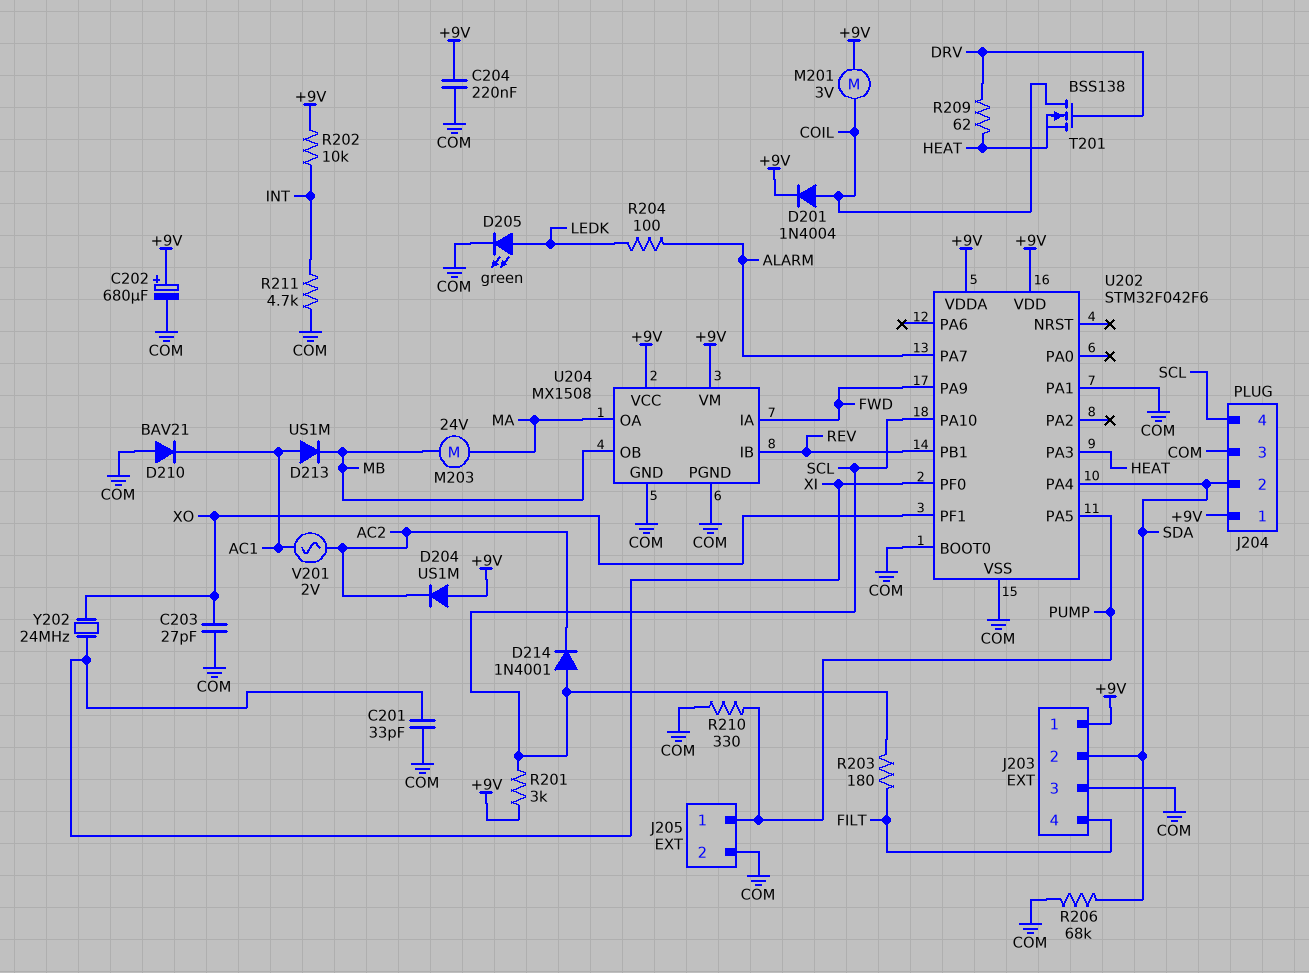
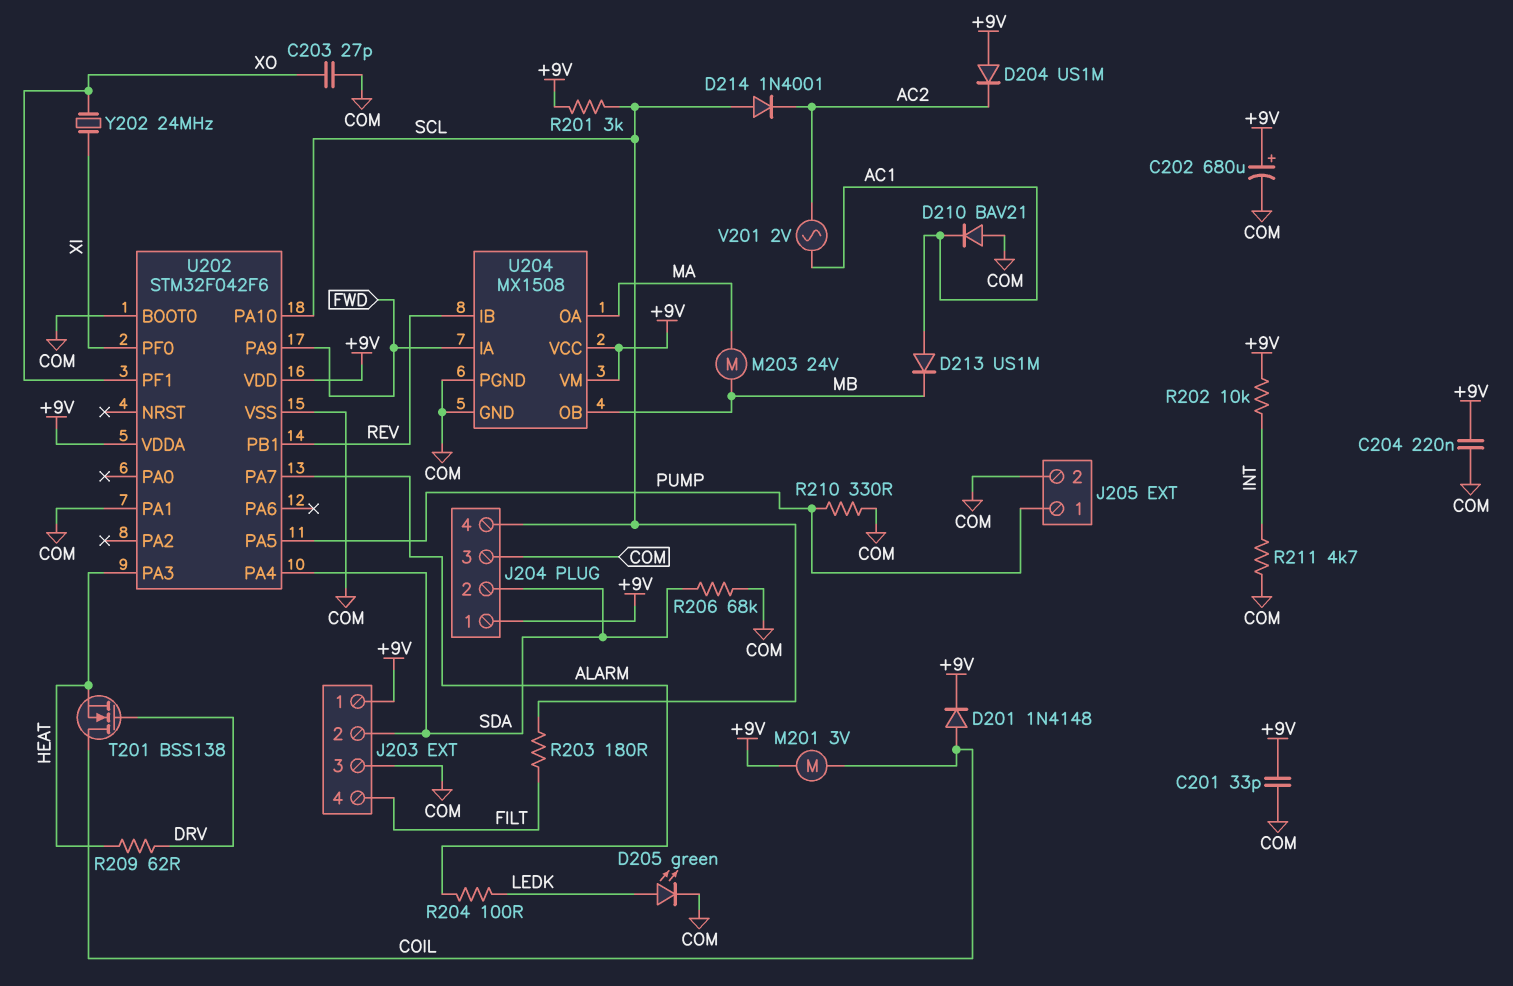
C201: 33pF (COM, XI) -> 33pF (+9V, COM)
D201: diode 1N4004 (A COIL, K +9V) -> diode 1N4148 (A COIL, K +9V)

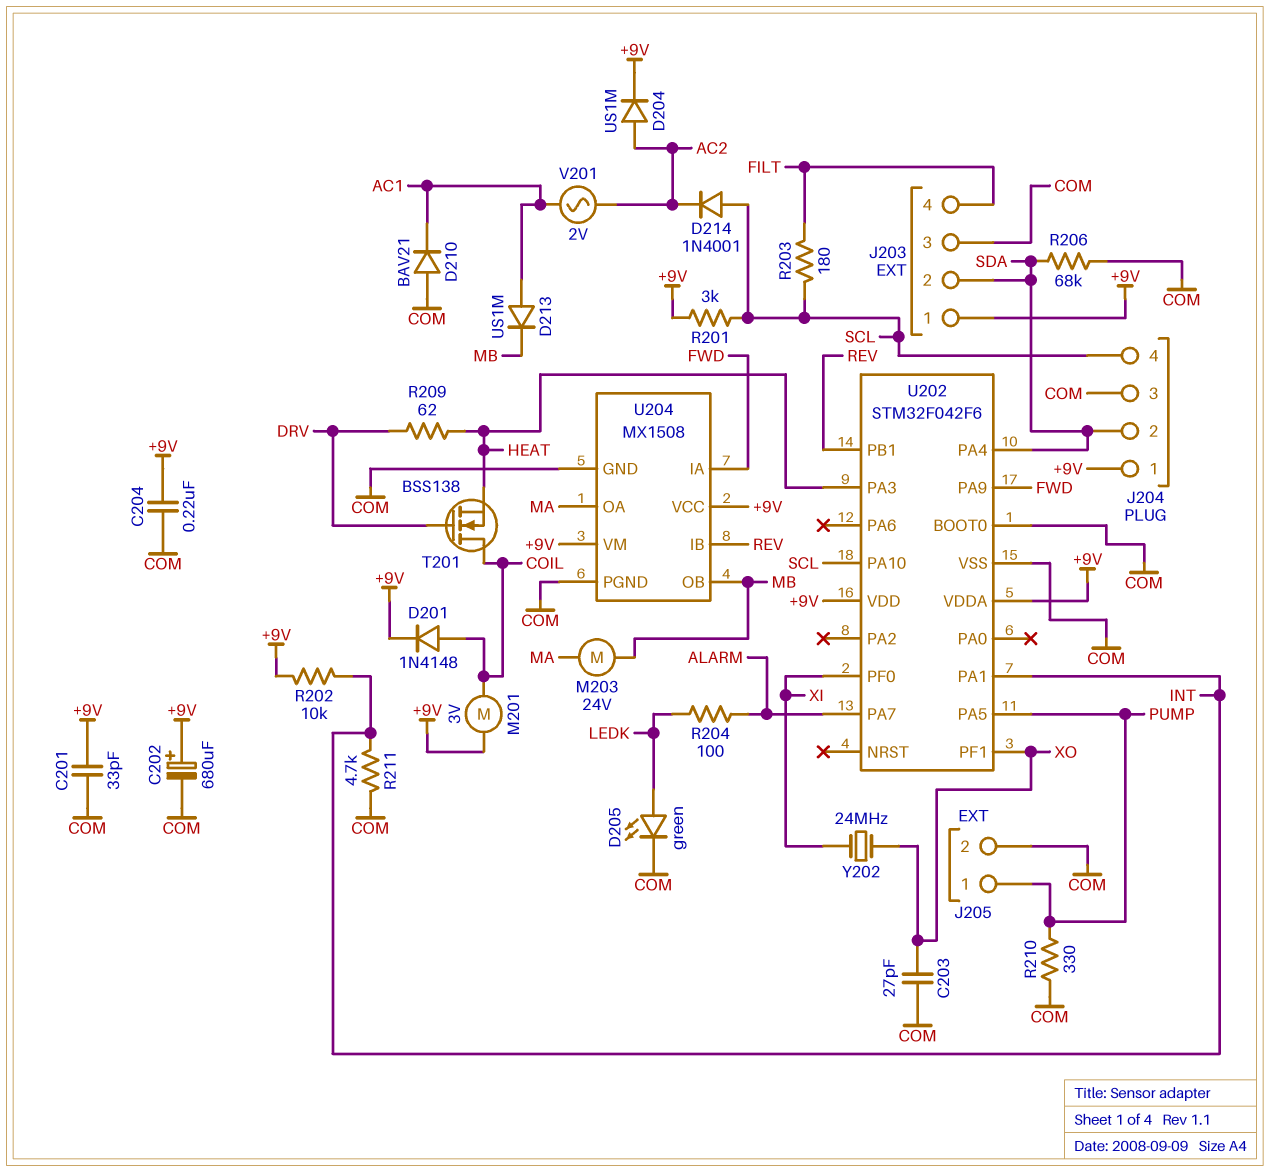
D204: diode US1M (A +9V, K AC2) -> diode US1M (A AC2, K +9V)
U202 pin PA1: COM -> INT

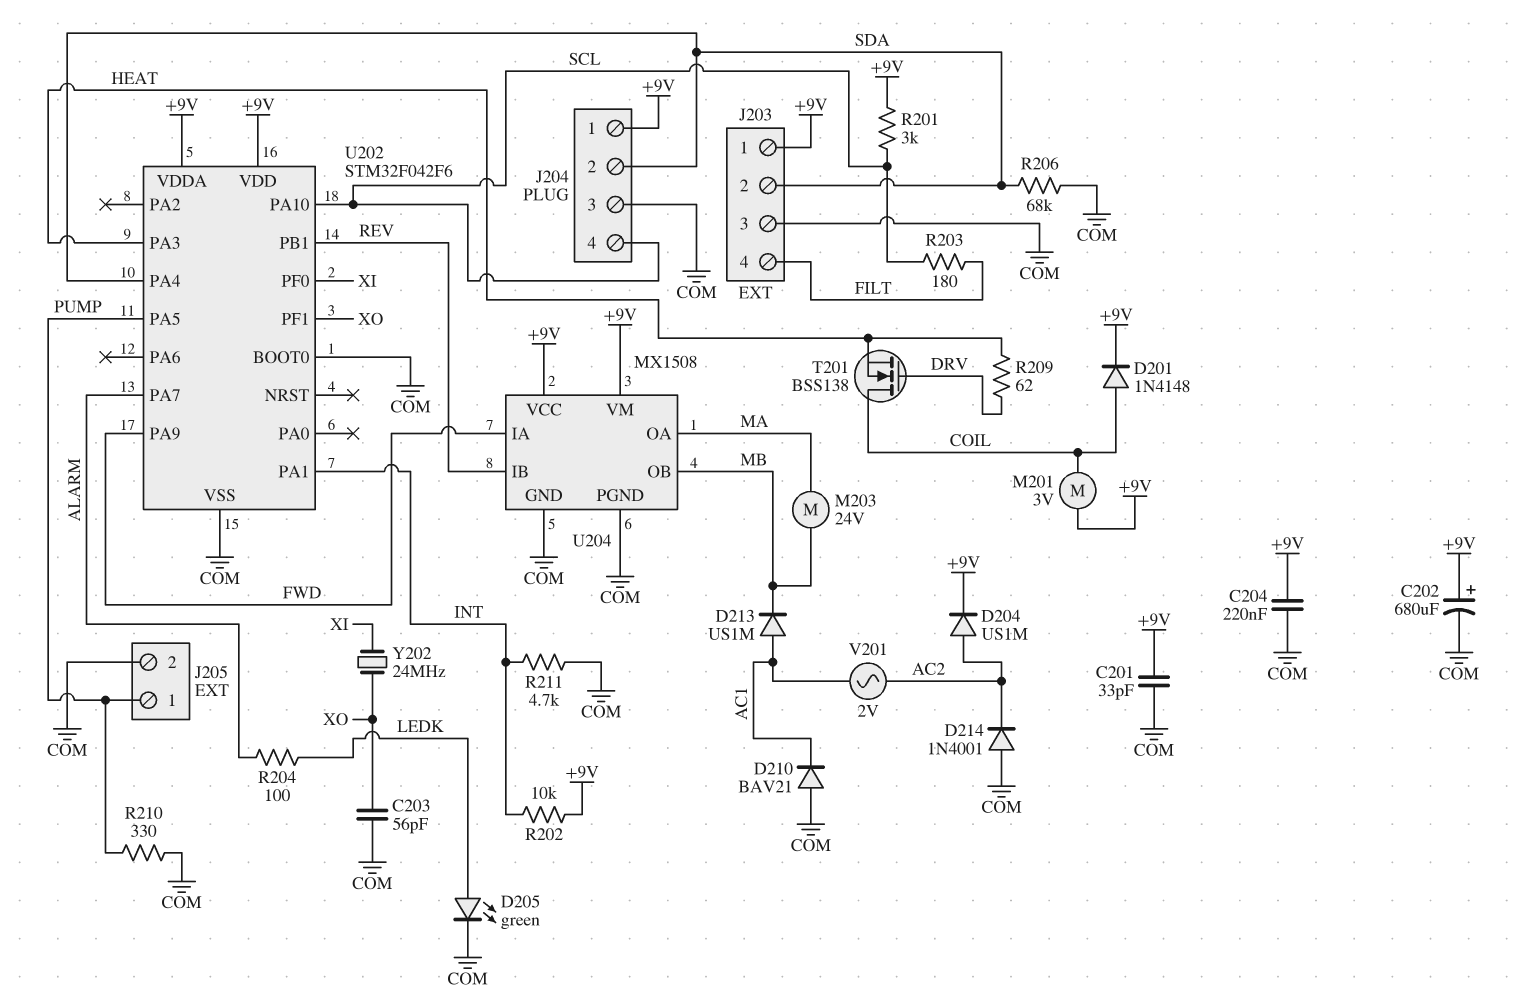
C203: 27pF (COM, XO) -> 56pF (COM, XO)
D214: diode 1N4001 (A SCL, K AC2) -> diode 1N4001 (A COM, K AC2)

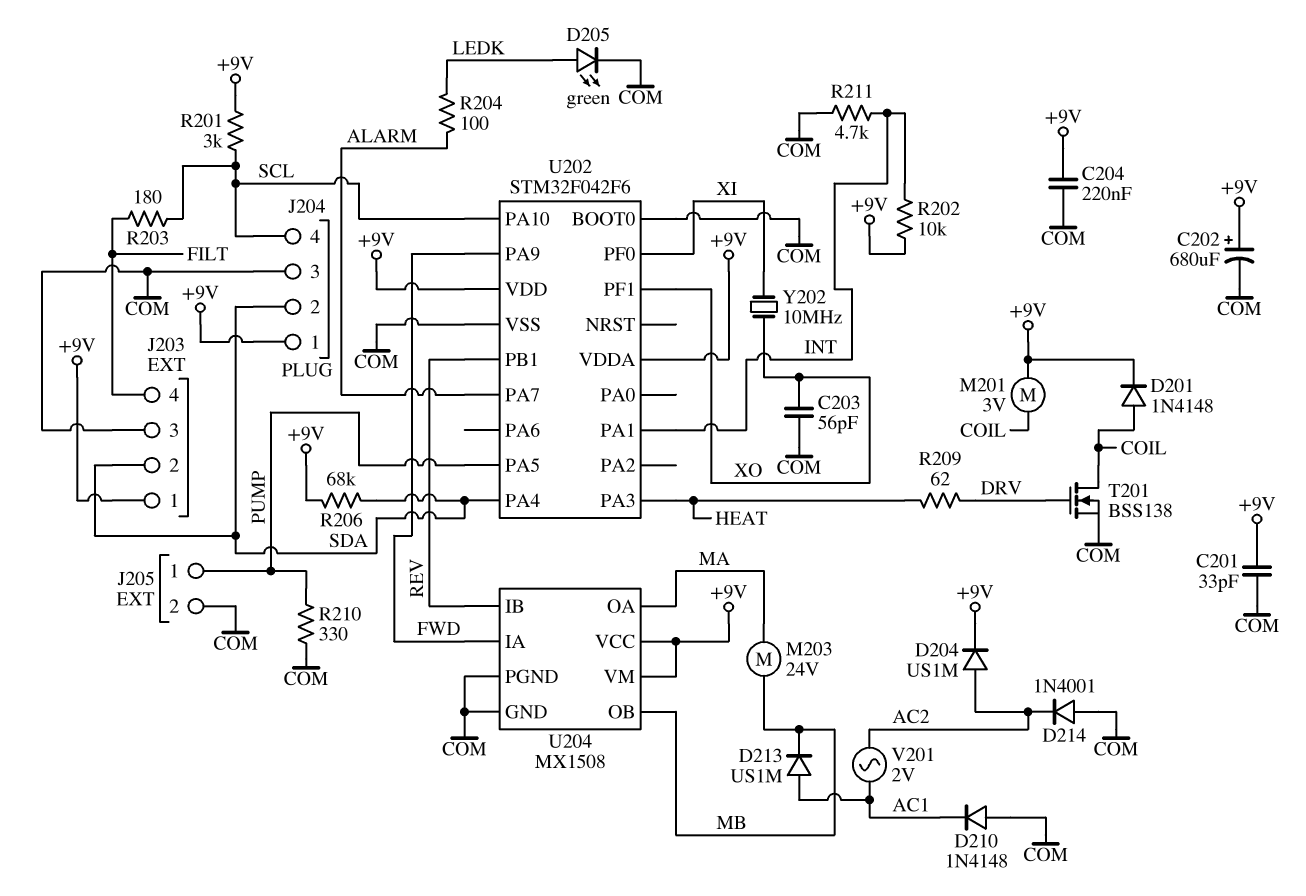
D210: diode BAV21 (A COM, K AC1) -> diode 1N4148 (A COM, K AC1)
R206: 68k (COM, SDA) -> 68k (+9V, SDA)
T201: NMOS BSS138 (G DRV, D COIL, S HEAT) -> NMOS BSS138 (G DRV, D COIL, S COM)
Y202: 24MHz (XI, XO) -> 10MHz (XI, XO)

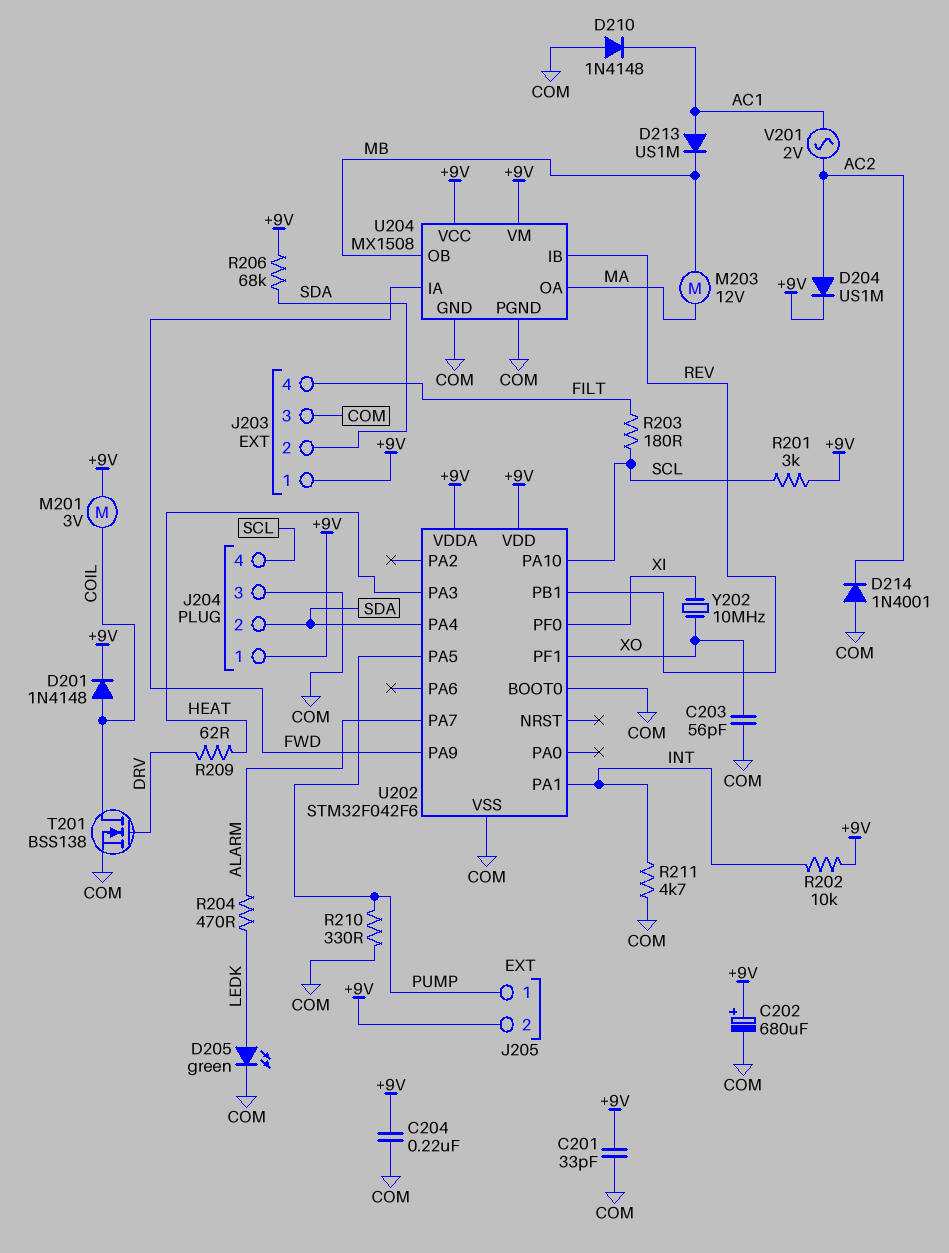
J205 pin 2: COM -> +9V
M203: motor 24V (MA, MB) -> motor 12V (MA, MB)
R204: 100 (ALARM, LEDK) -> 470 (ALARM, LEDK)

